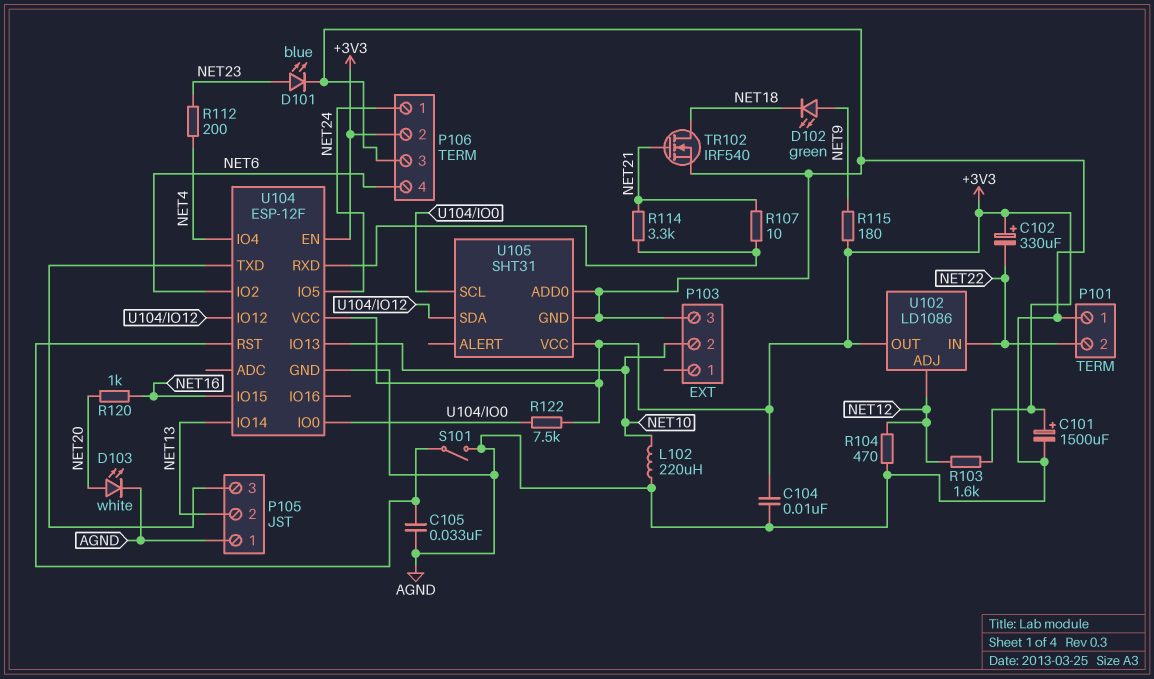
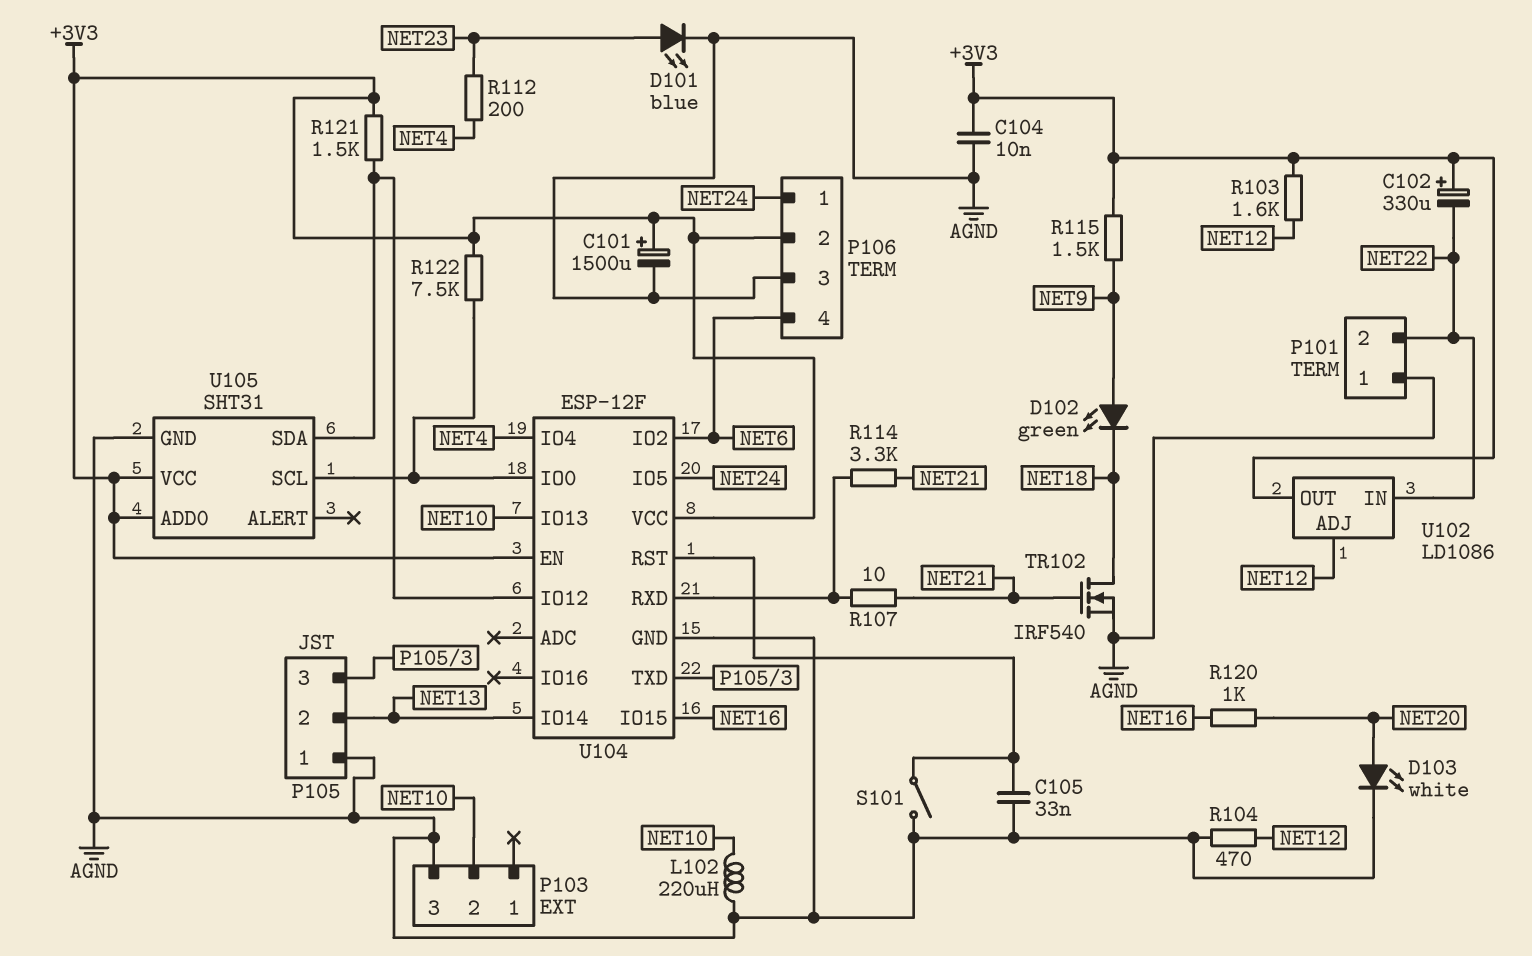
R115: 180 (+3V3, NET9) -> 1.5k (+3V3, NET9)
R121: none -> 1.5k (+3V3, U104/IO12)
U105 pin ADD0: AGND -> +3V3

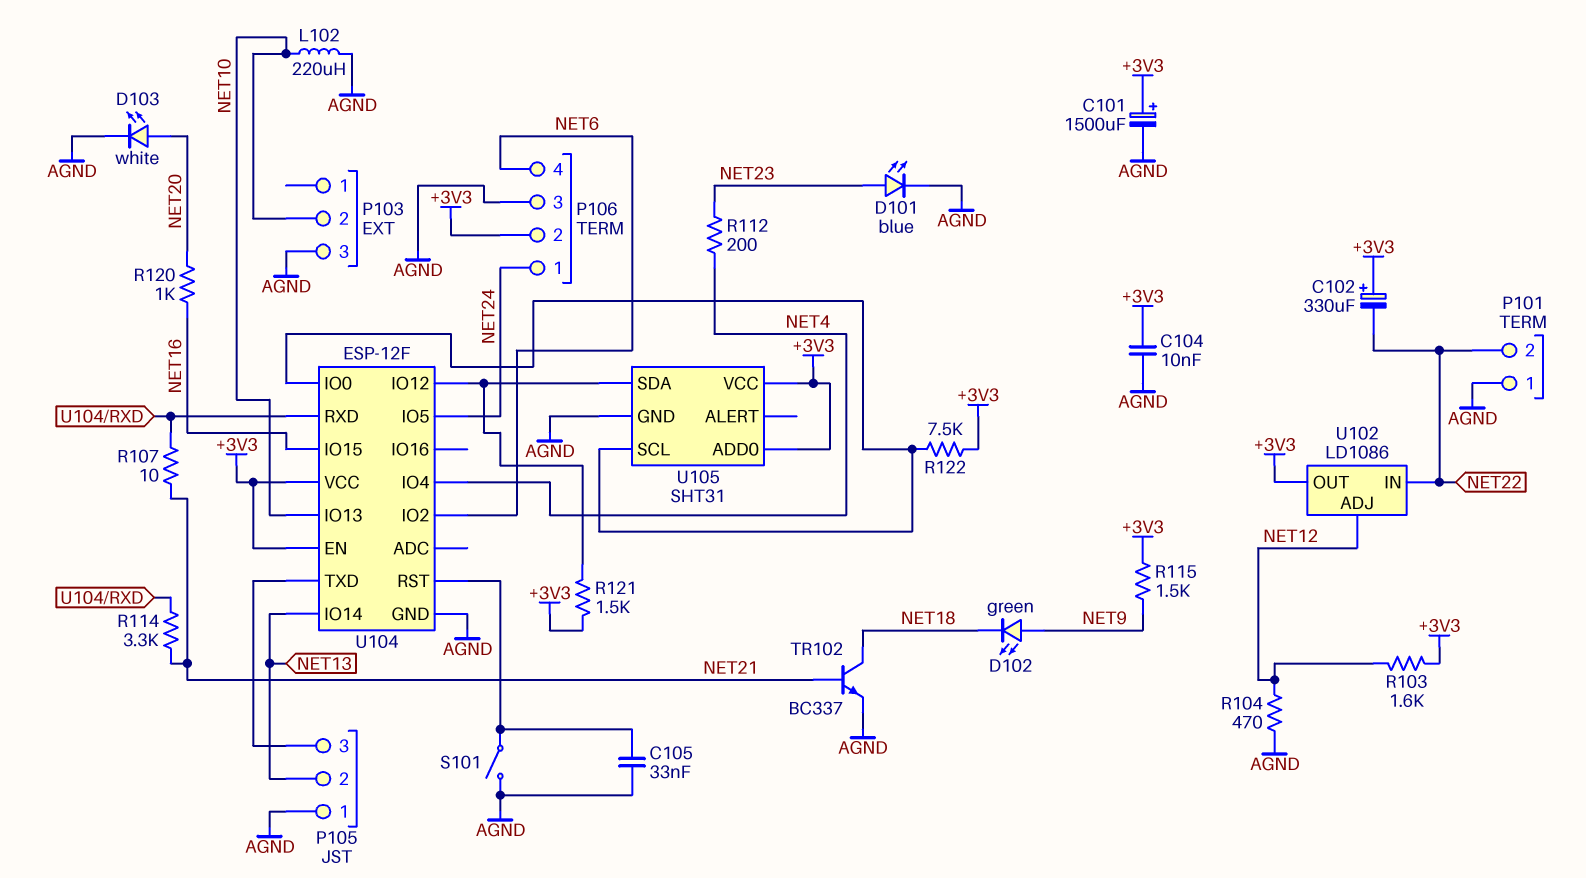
TR102: NMOS IRF540 (G NET21, D NET18, S AGND) -> NPN BC337 (B NET21, C NET18, E AGND)

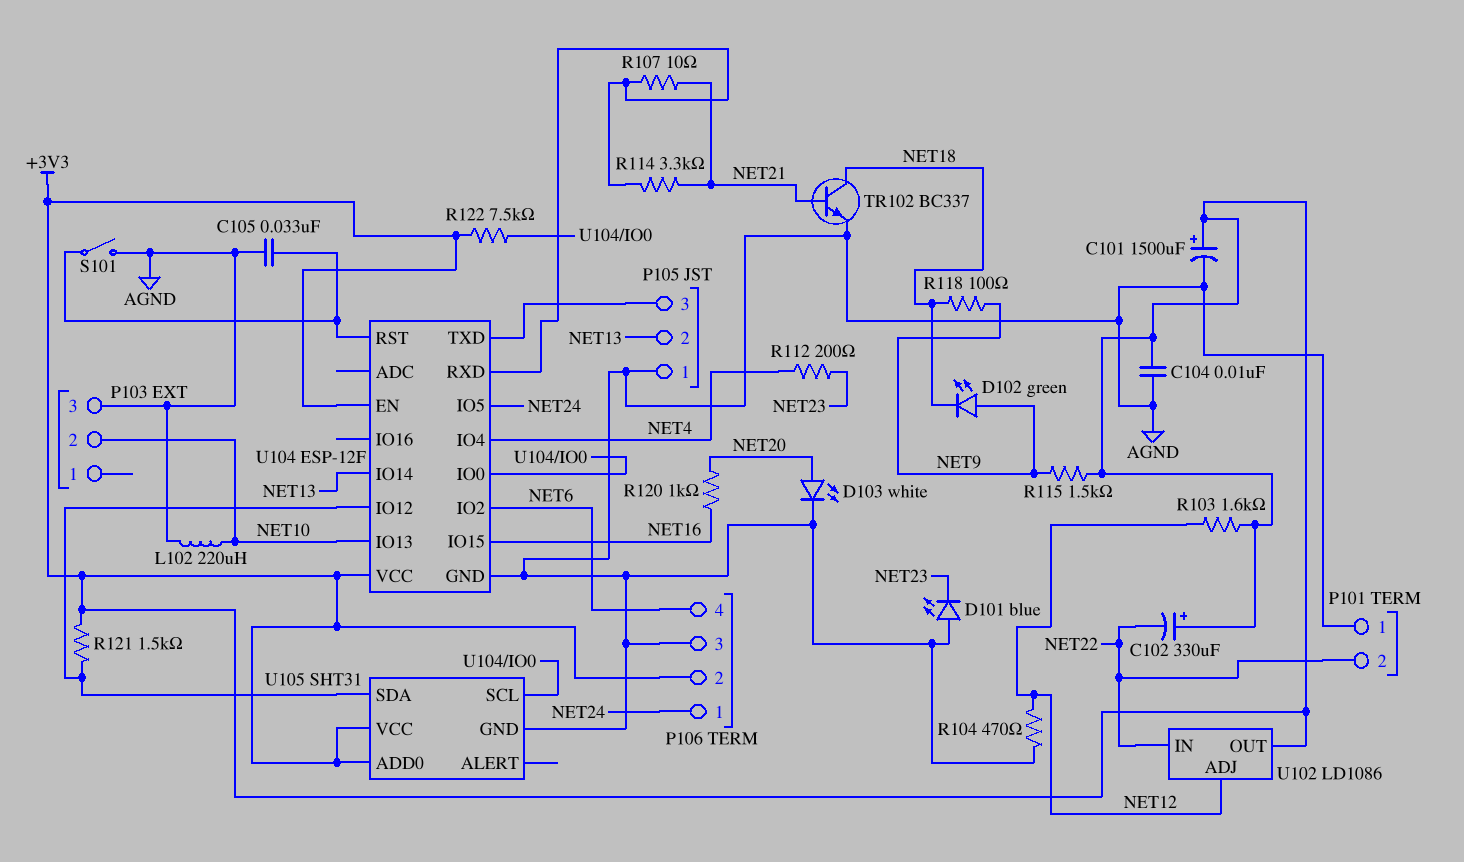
D101: LED blue (A NET23, K AGND) -> LED blue (A AGND, K NET23)
R118: none -> 100 (NET9, NET18)

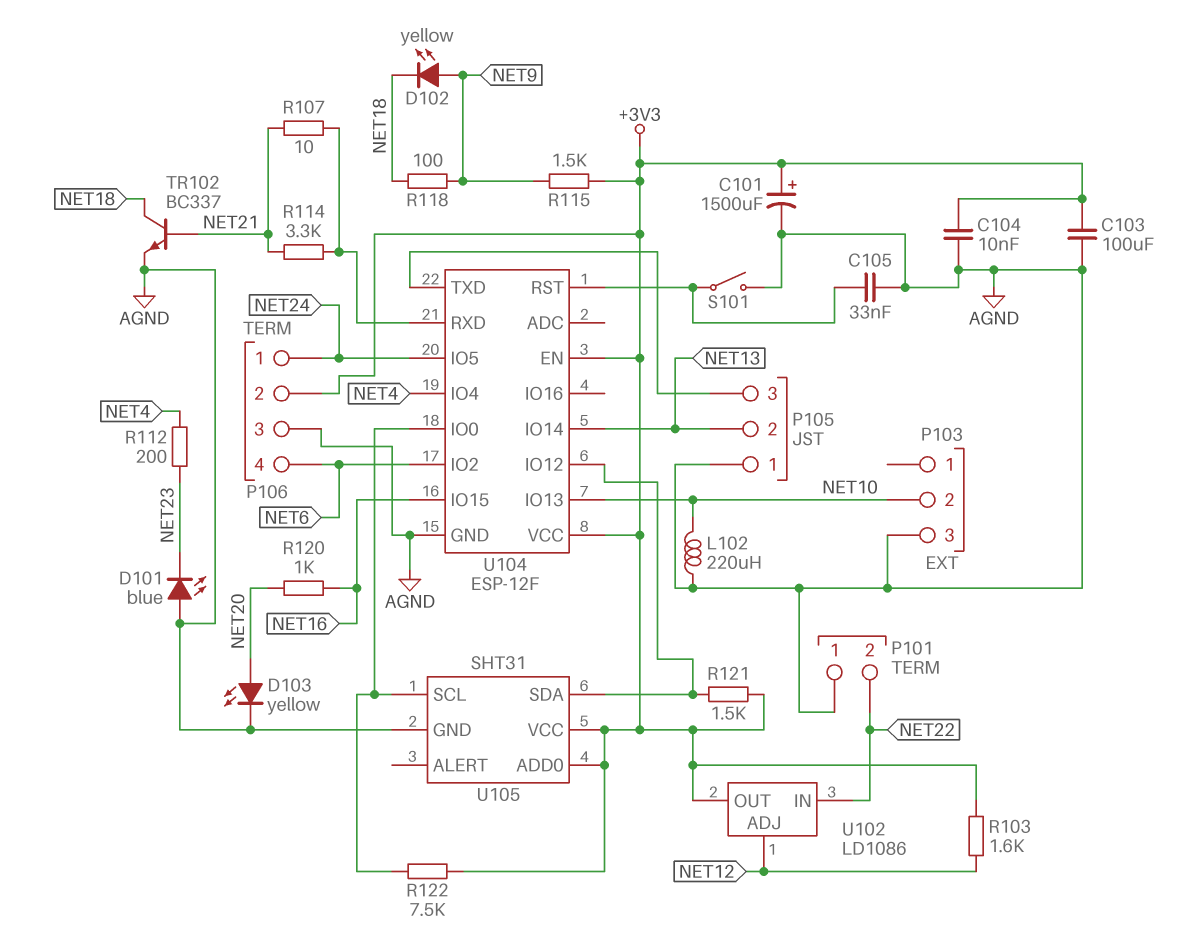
C102: 330uF (plus +3V3, minus NET22) -> none
C103: none -> 100uF (+3V3, AGND)
D102: LED green (A NET9, K NET18) -> LED yellow (A NET9, K NET18)
D103: LED white (A NET20, K AGND) -> LED yellow (A NET20, K AGND)
R104: 470 (AGND, NET12) -> none

